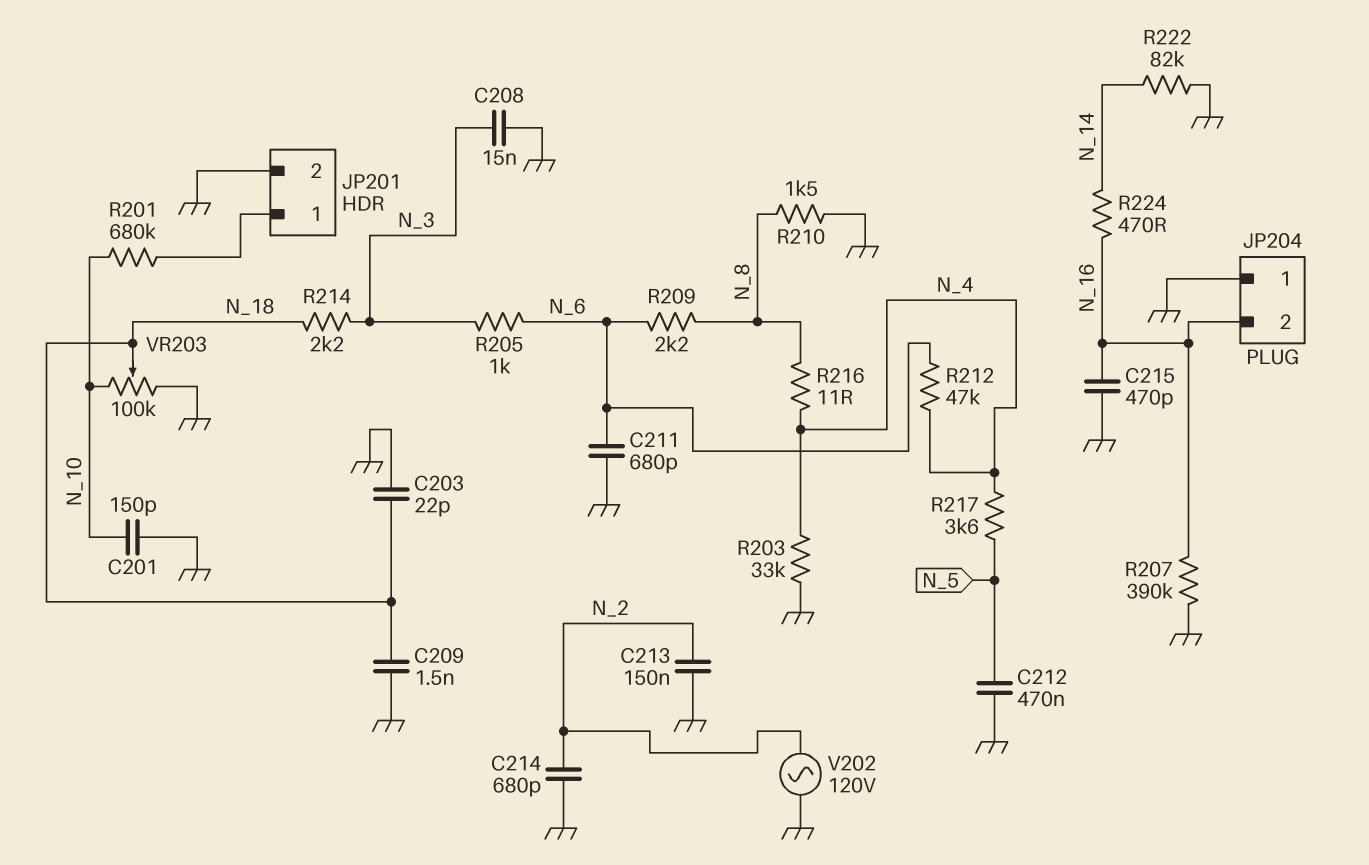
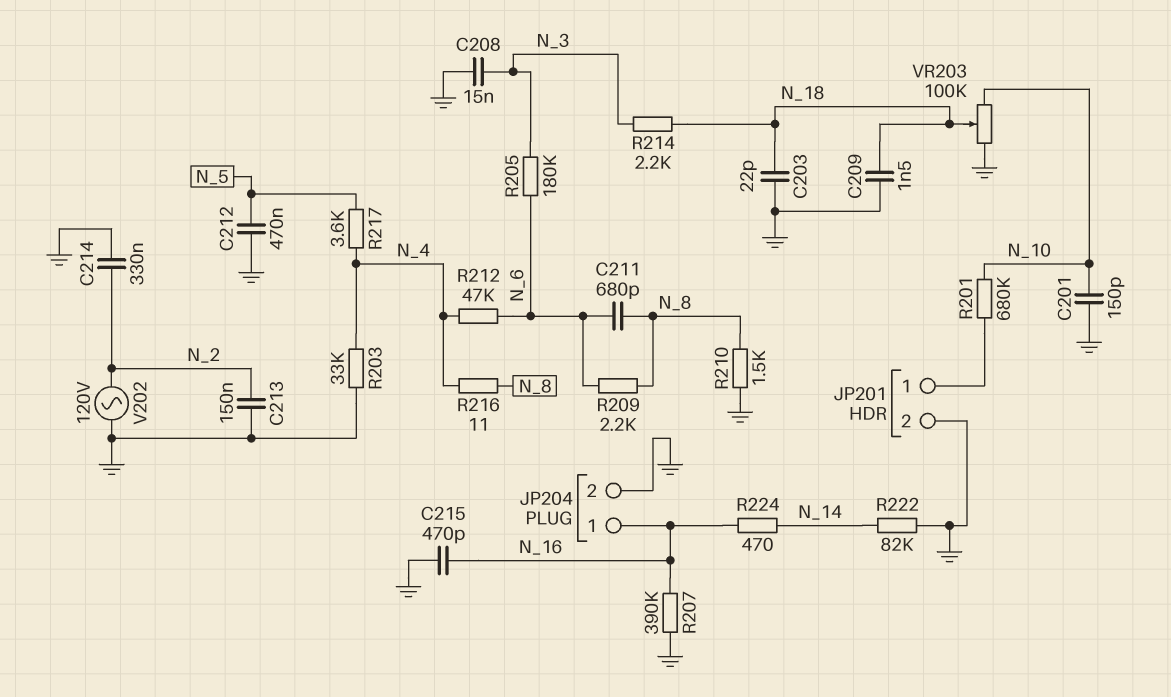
C211: 680pF (GND, N_6) -> 680pF (N_6, N_8)
C214: 680pF (GND, N_2) -> 330nF (GND, N_2)
JP204 pin 1: GND -> N_16
JP204 pin 2: N_16 -> GND
R205: 1k (N_3, N_6) -> 180k (N_3, N_6)

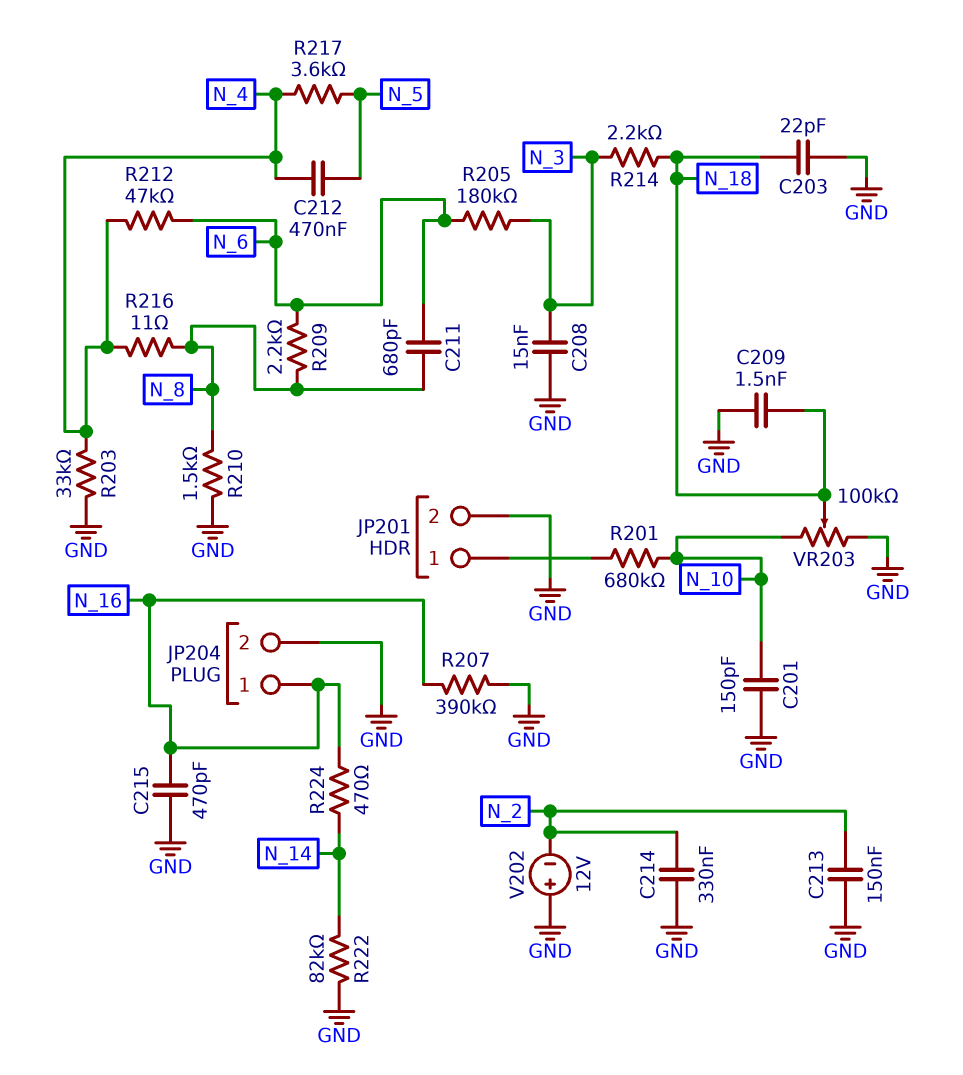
C212: 470nF (GND, N_5) -> 470nF (N_4, N_5)
V202: AC 120V (GND, N_2) -> 12V (plus GND, minus N_2)

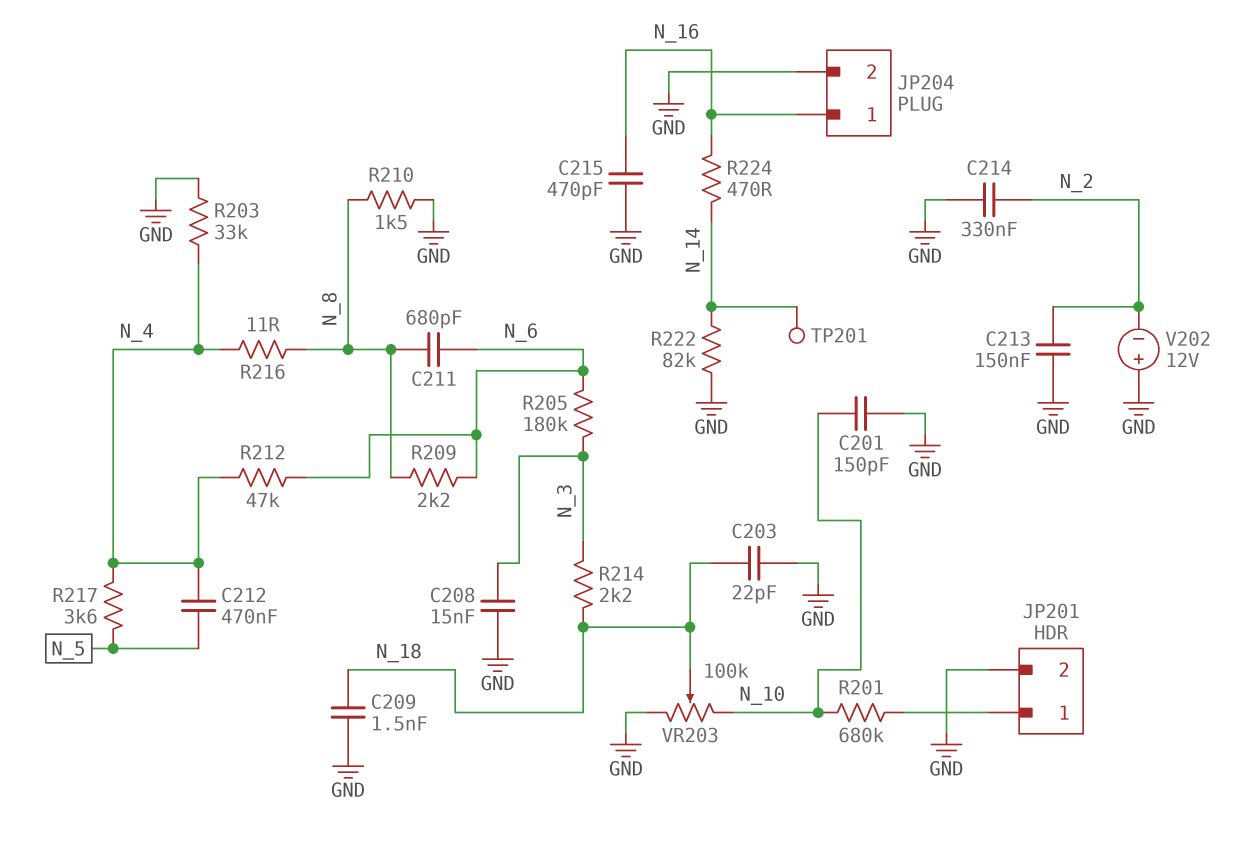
R207: 390k (GND, N_16) -> none
TP201: none -> test point (N_14)

